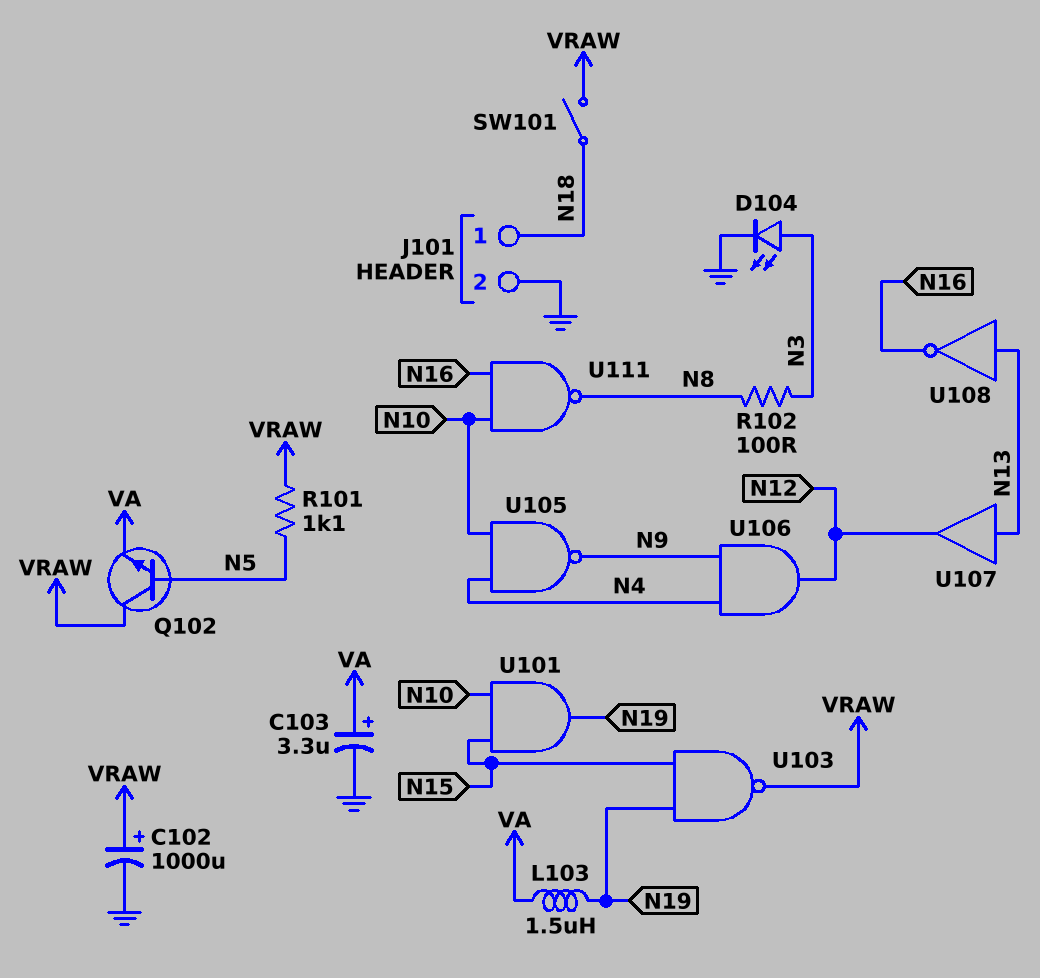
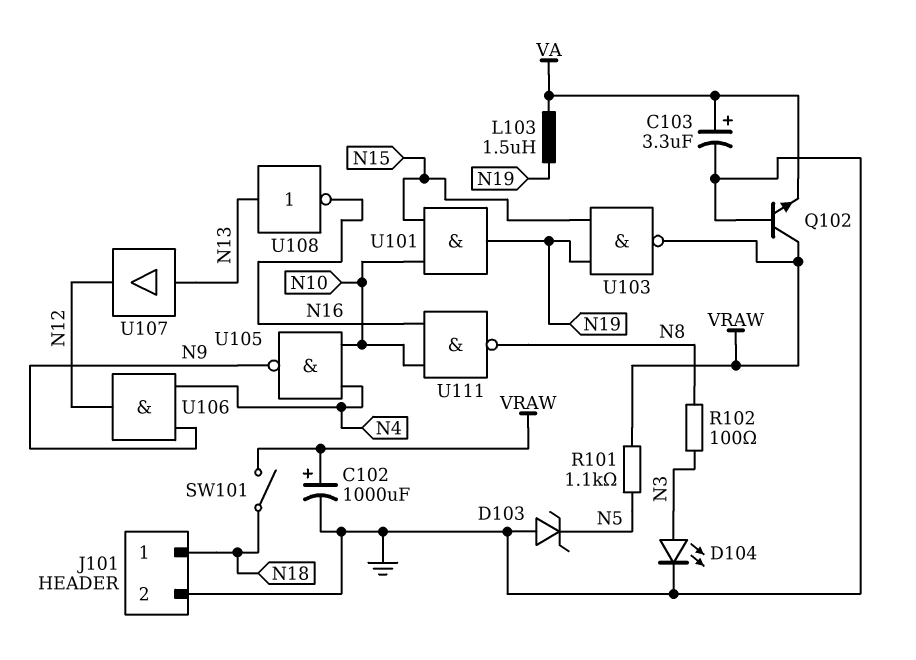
D103: none -> zener (A GND, K N5)
Q102: NPN (B N5, C VRAW, E VA) -> NPN (B GND, C VRAW, E VA)

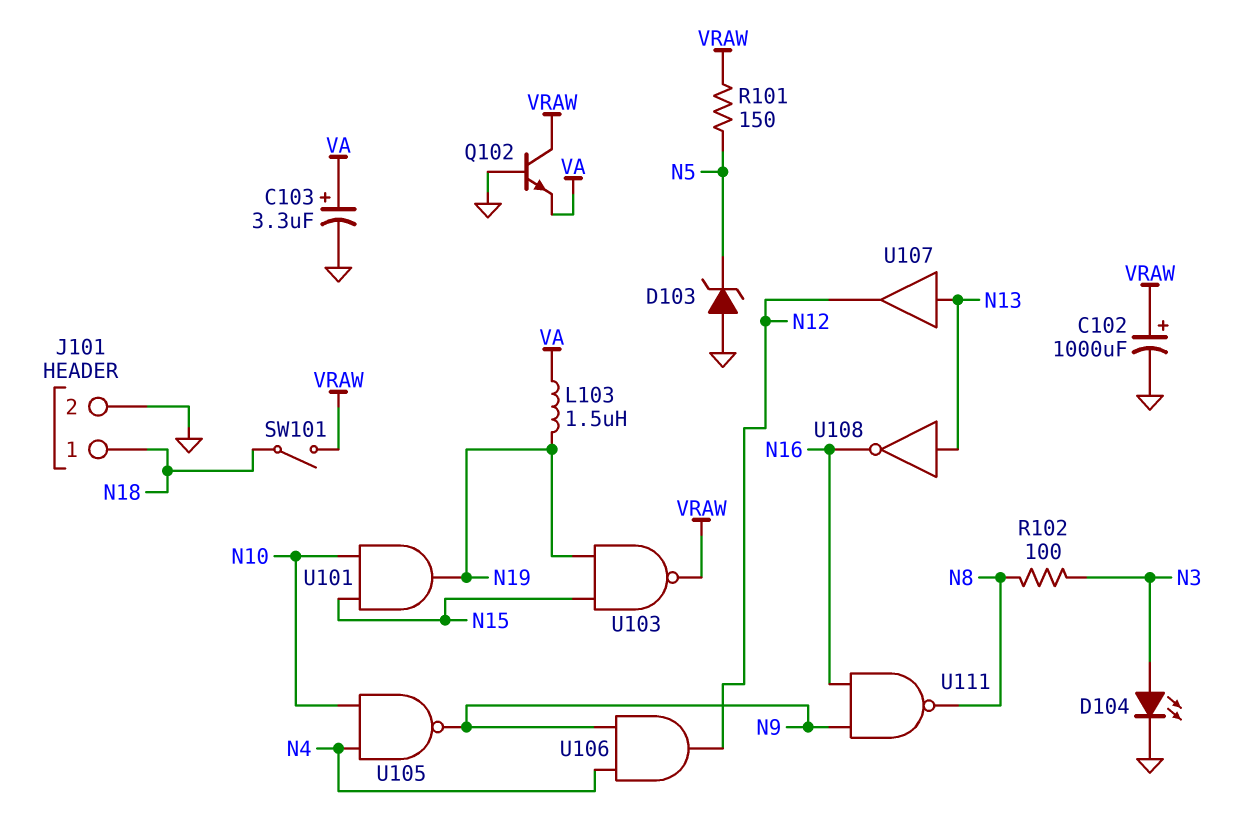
R101: 1.1k (N5, VRAW) -> 150 (N5, VRAW)
U111: NAND (in N10, in N16, out N8) -> NAND (in N9, in N16, out N8)

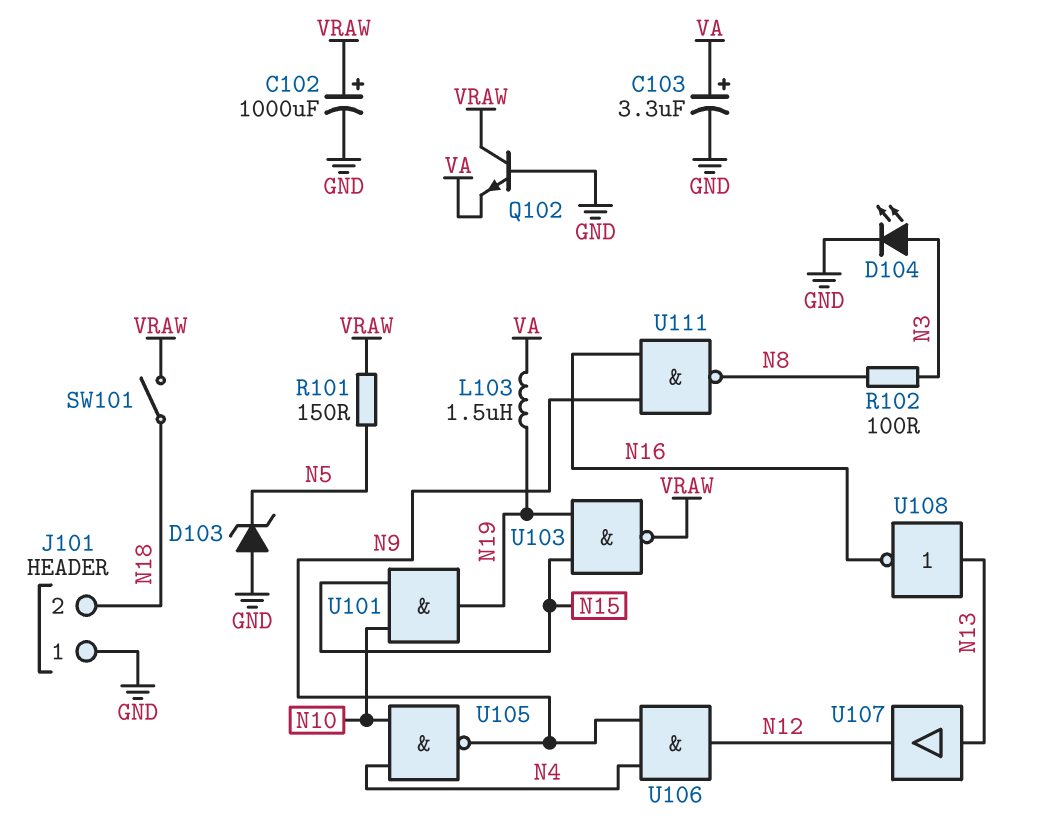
J101 pin 1: N18 -> GND
J101 pin 2: GND -> N18

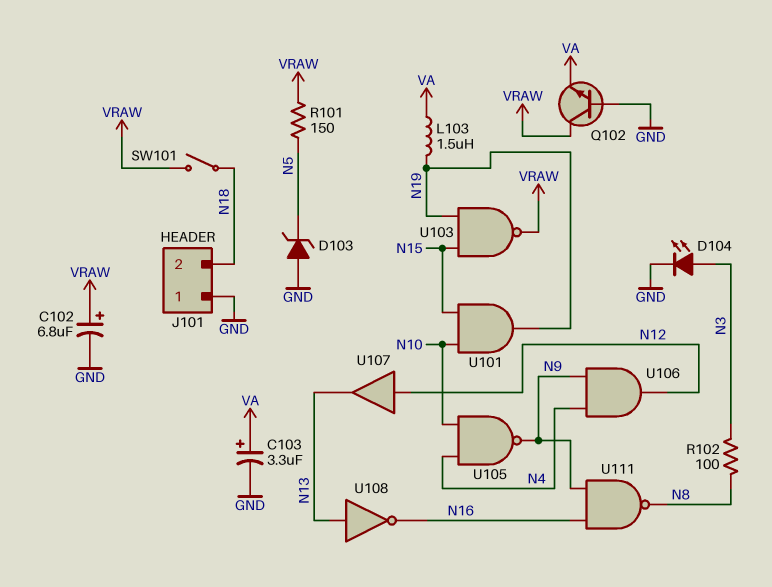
C102: 1000uF (plus VRAW, minus GND) -> 6.8uF (plus VRAW, minus GND)
U107: buffer (in N13, out N12) -> buffer (in N12, out N13)

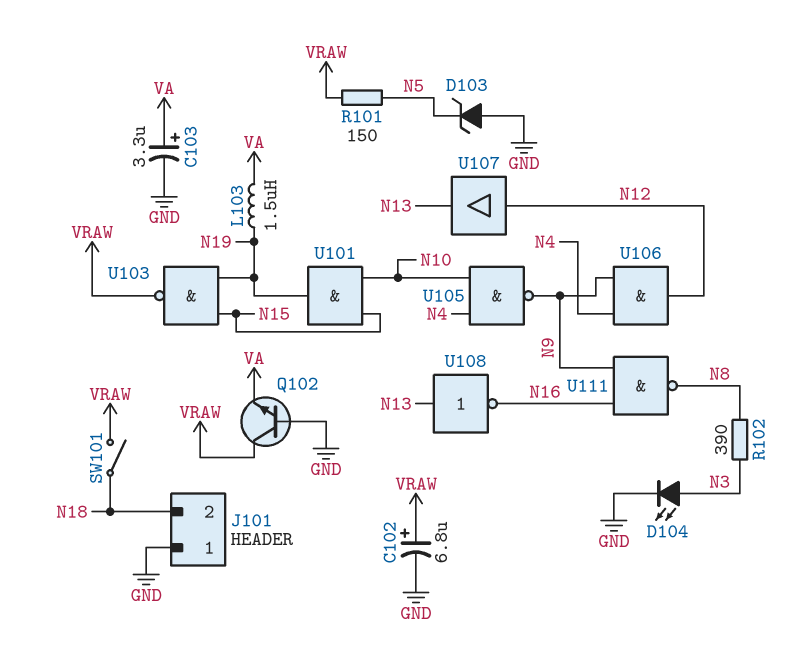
R102: 100 (N3, N8) -> 390 (N3, N8)

